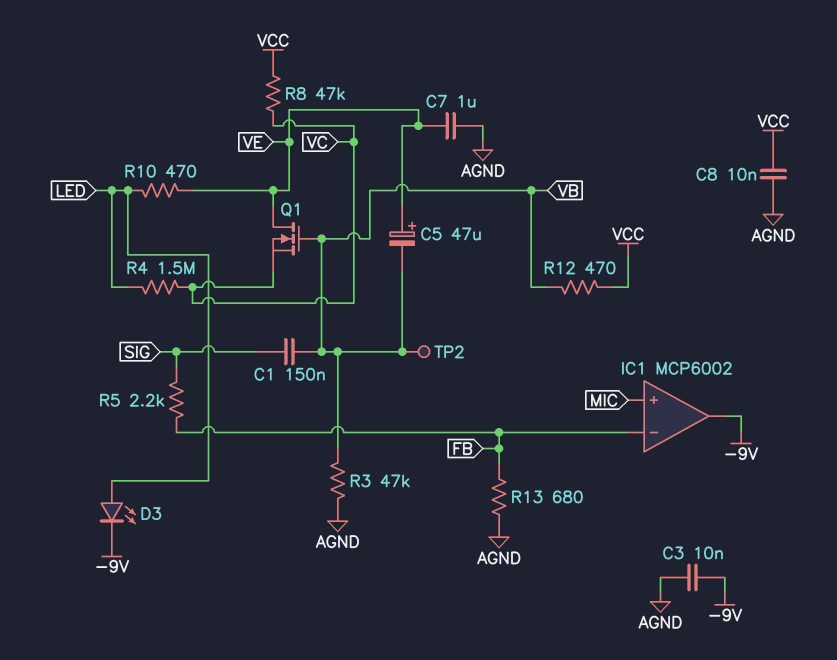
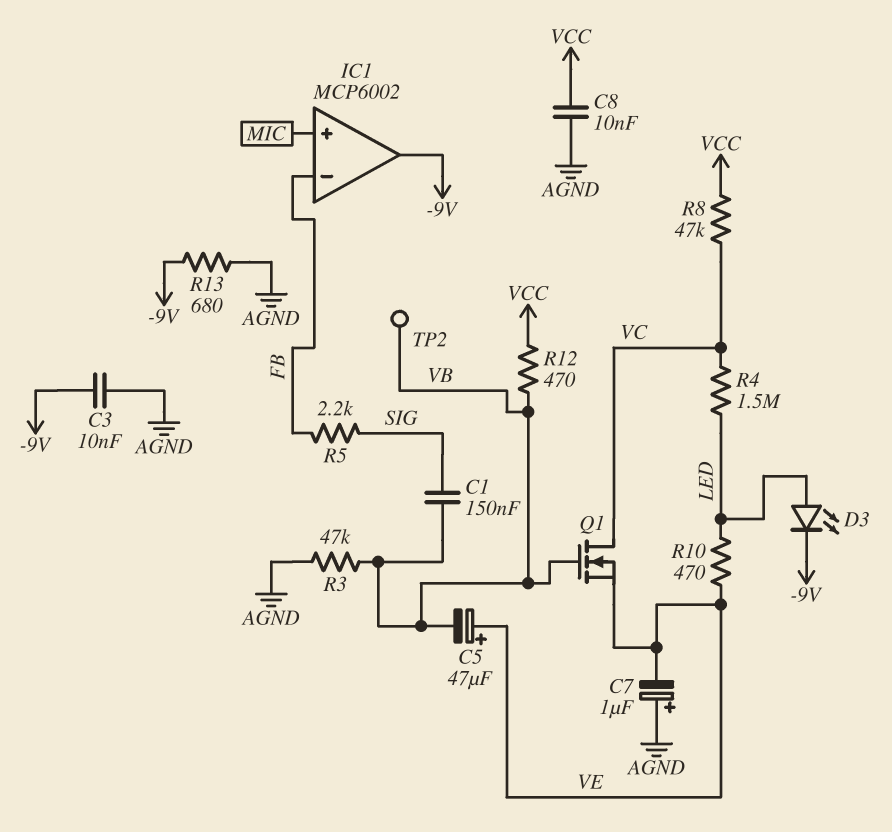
C7: 1uF (AGND, VE) -> 1uF (plus AGND, minus VE)
Q1: NMOS (G VB, D VE, S VC) -> NMOS (G VB, D VC, S VE)
R13: 680 (AGND, FB) -> 680 (-9V, AGND)

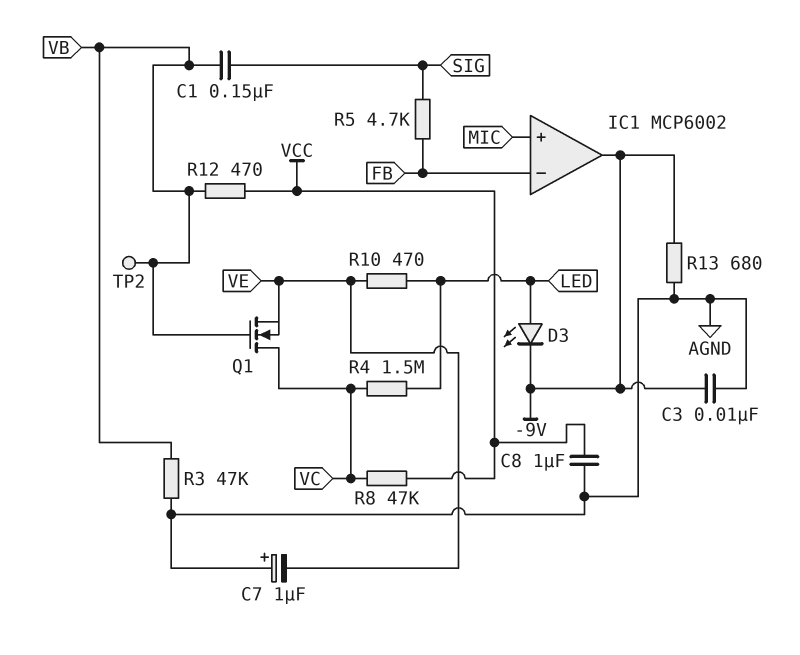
C5: 47uF (plus VE, minus VB) -> none
C8: 10nF (AGND, VCC) -> 1uF (AGND, VCC)
R5: 2.2k (FB, SIG) -> 4.7k (FB, SIG)

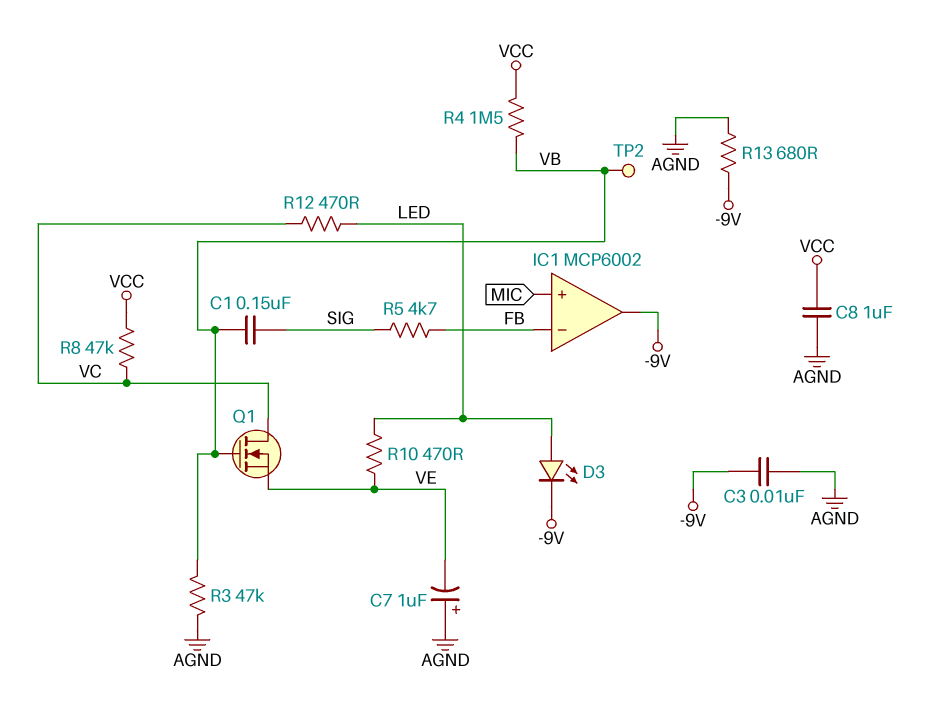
R4: 1.5M (LED, VC) -> 1.5M (VB, VCC)
R12: 470 (VB, VCC) -> 470 (LED, VC)

